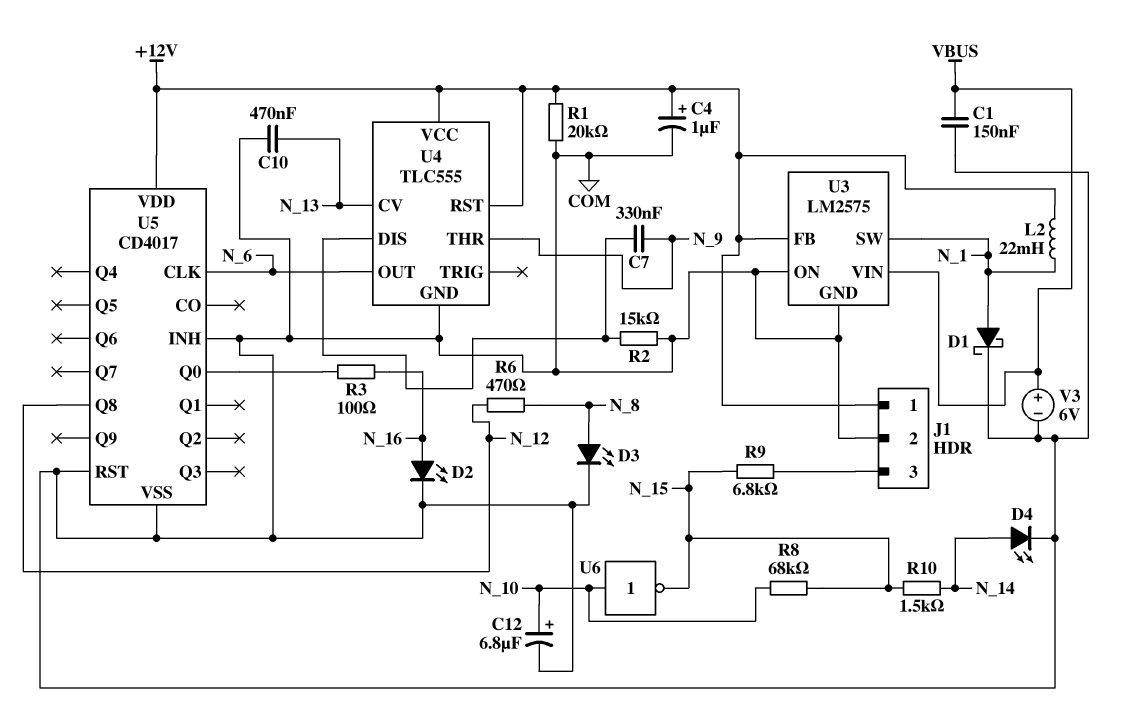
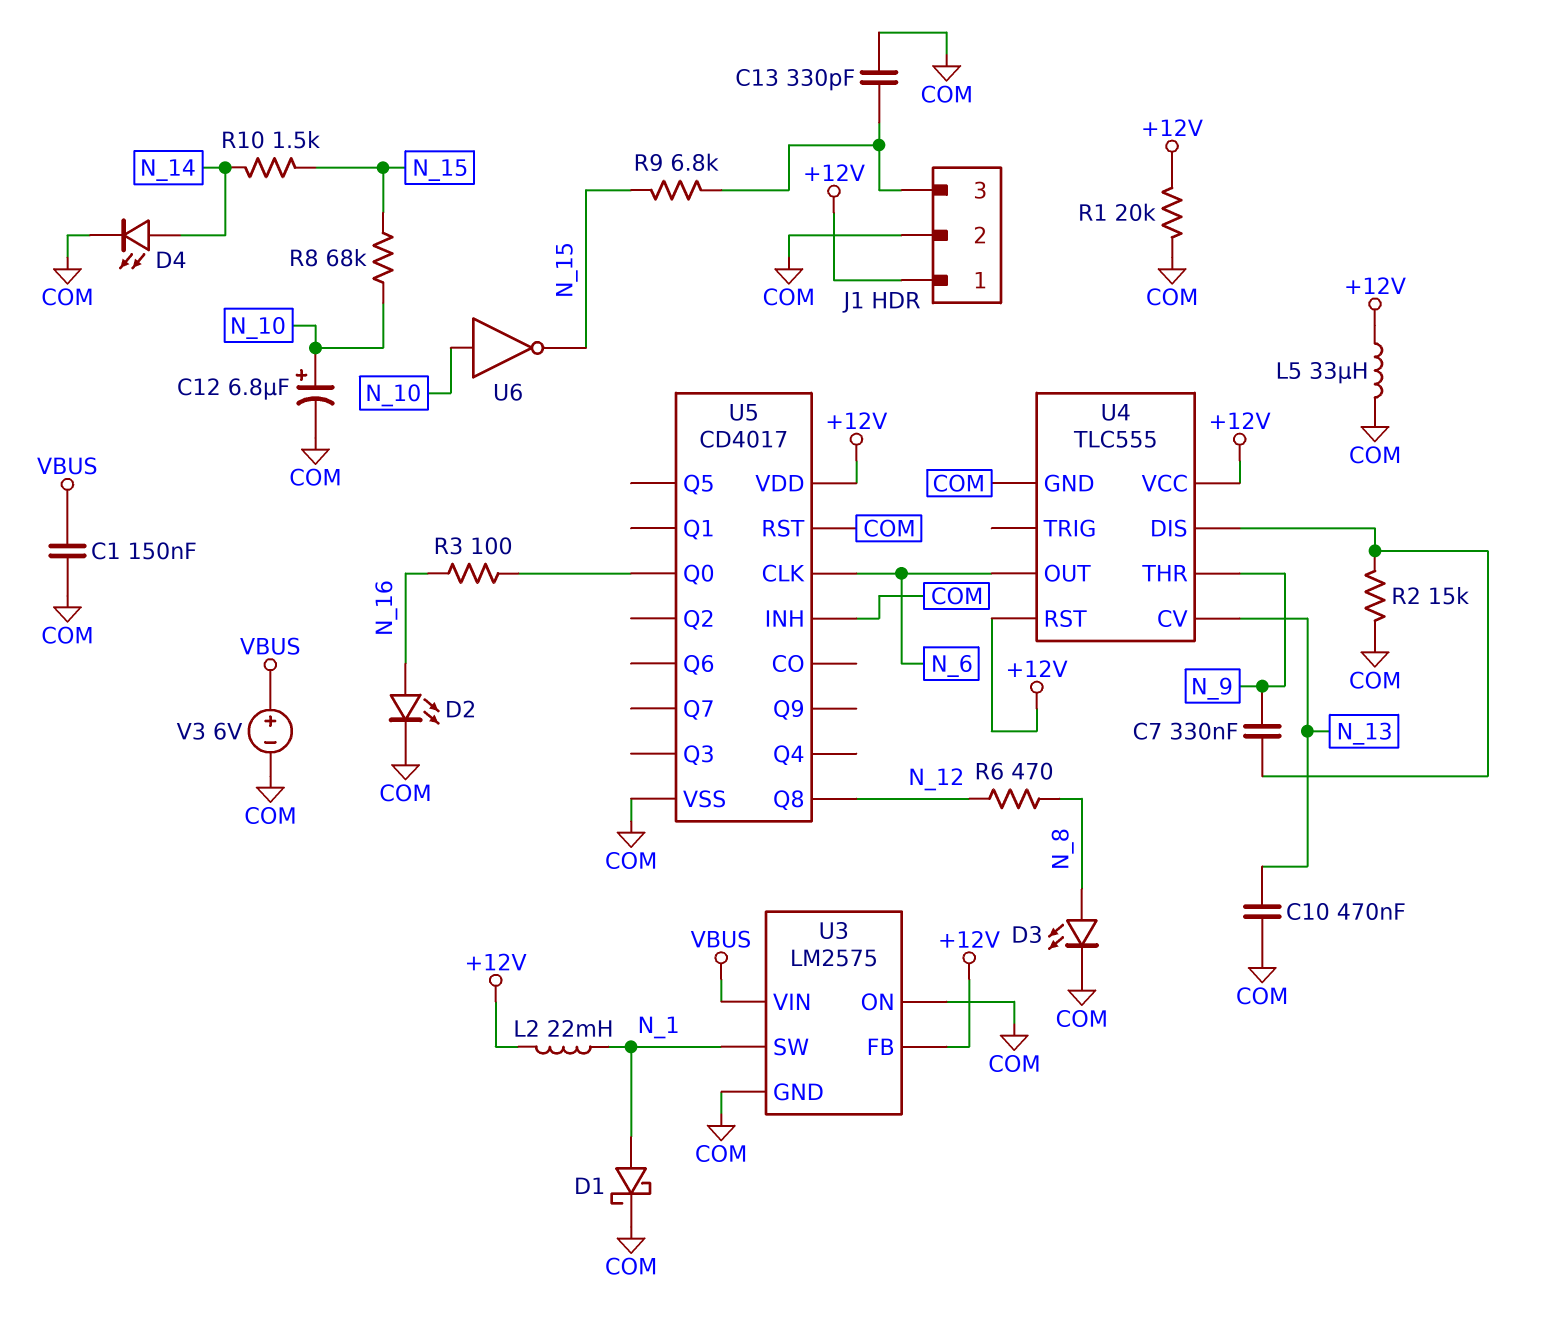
C4: 1uF (plus +12V, minus COM) -> none
C13: none -> 330pF (COM, J1/3)
L5: none -> 33uH (+12V, COM)

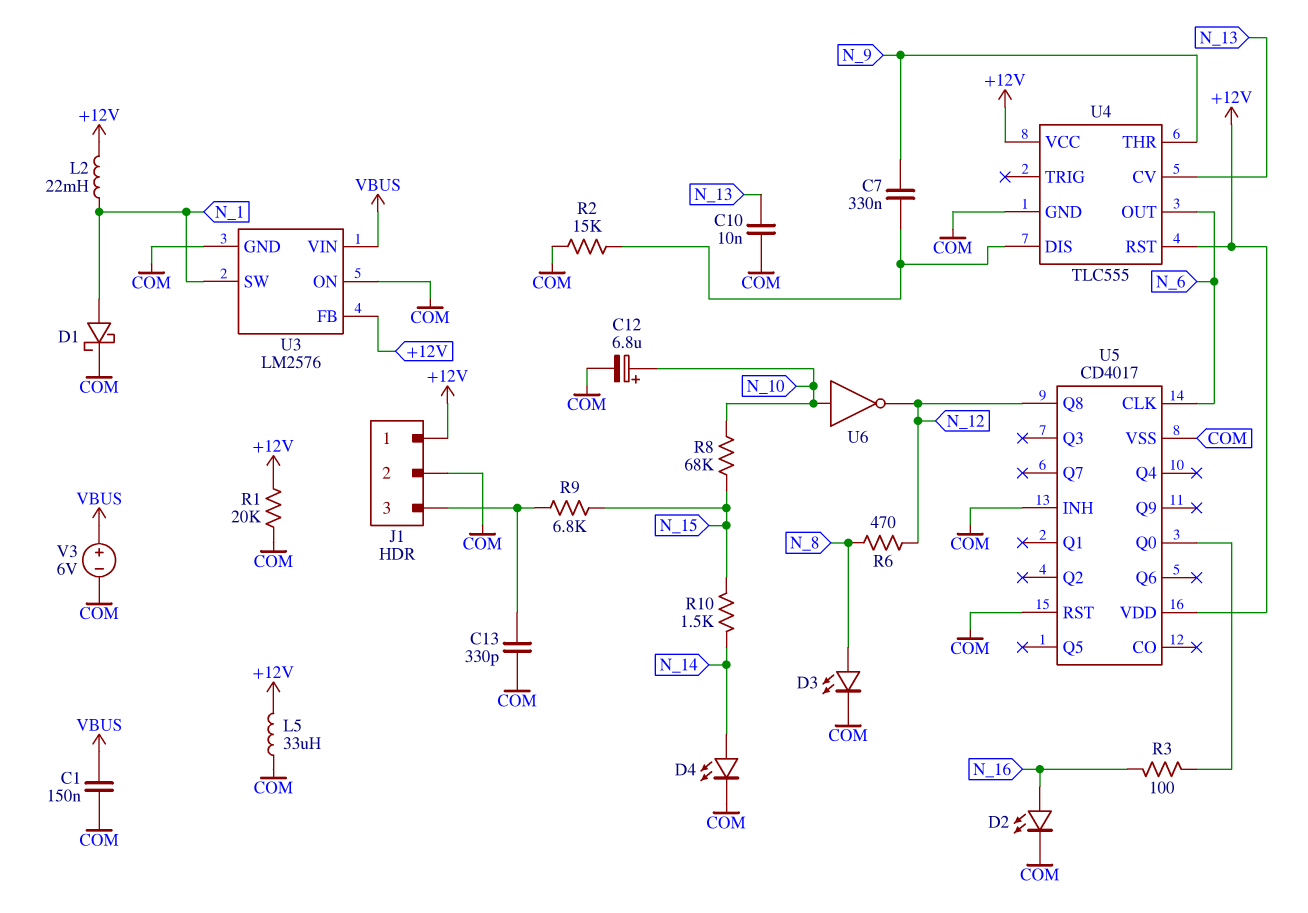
C10: 470nF (COM, N_13) -> 10nF (COM, N_13)
U3: LM2575 -> LM2576
U6: NOT (in N_10, out N_15) -> NOT (in N_10, out N_12)

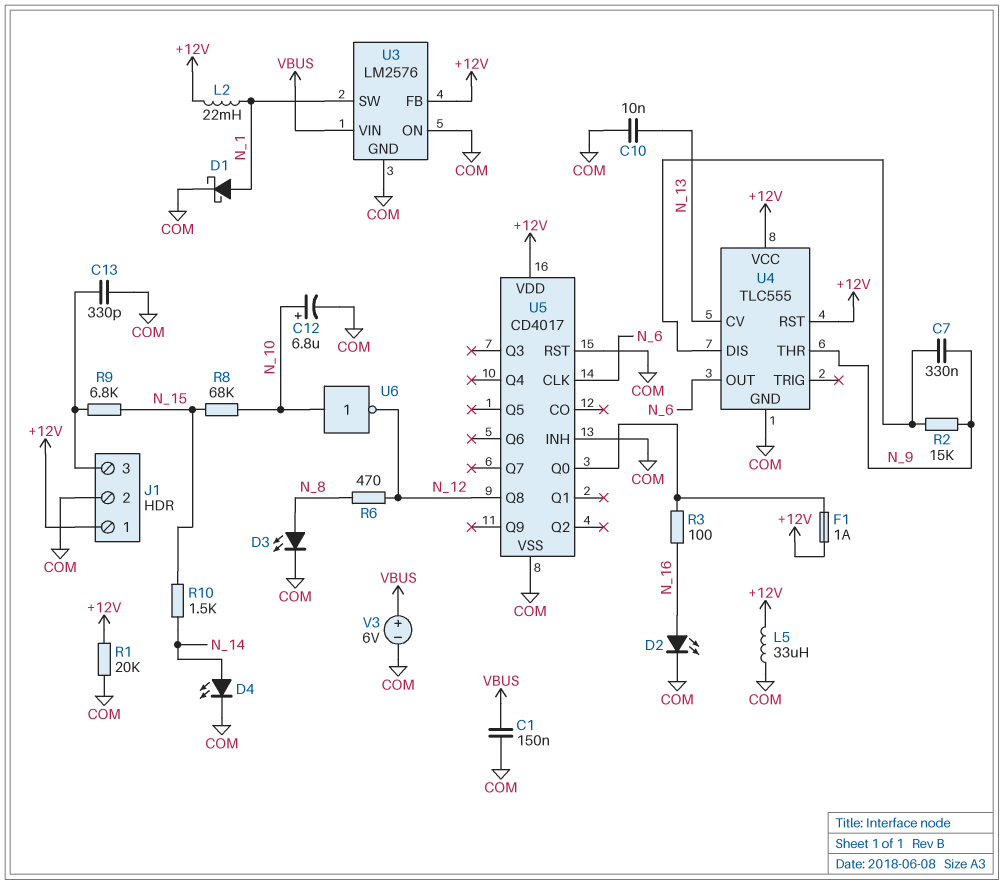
F1: none -> 1A (+12V, U5/Q0)
R2: 15k (COM, U4/DIS) -> 15k (N_9, U4/DIS)

